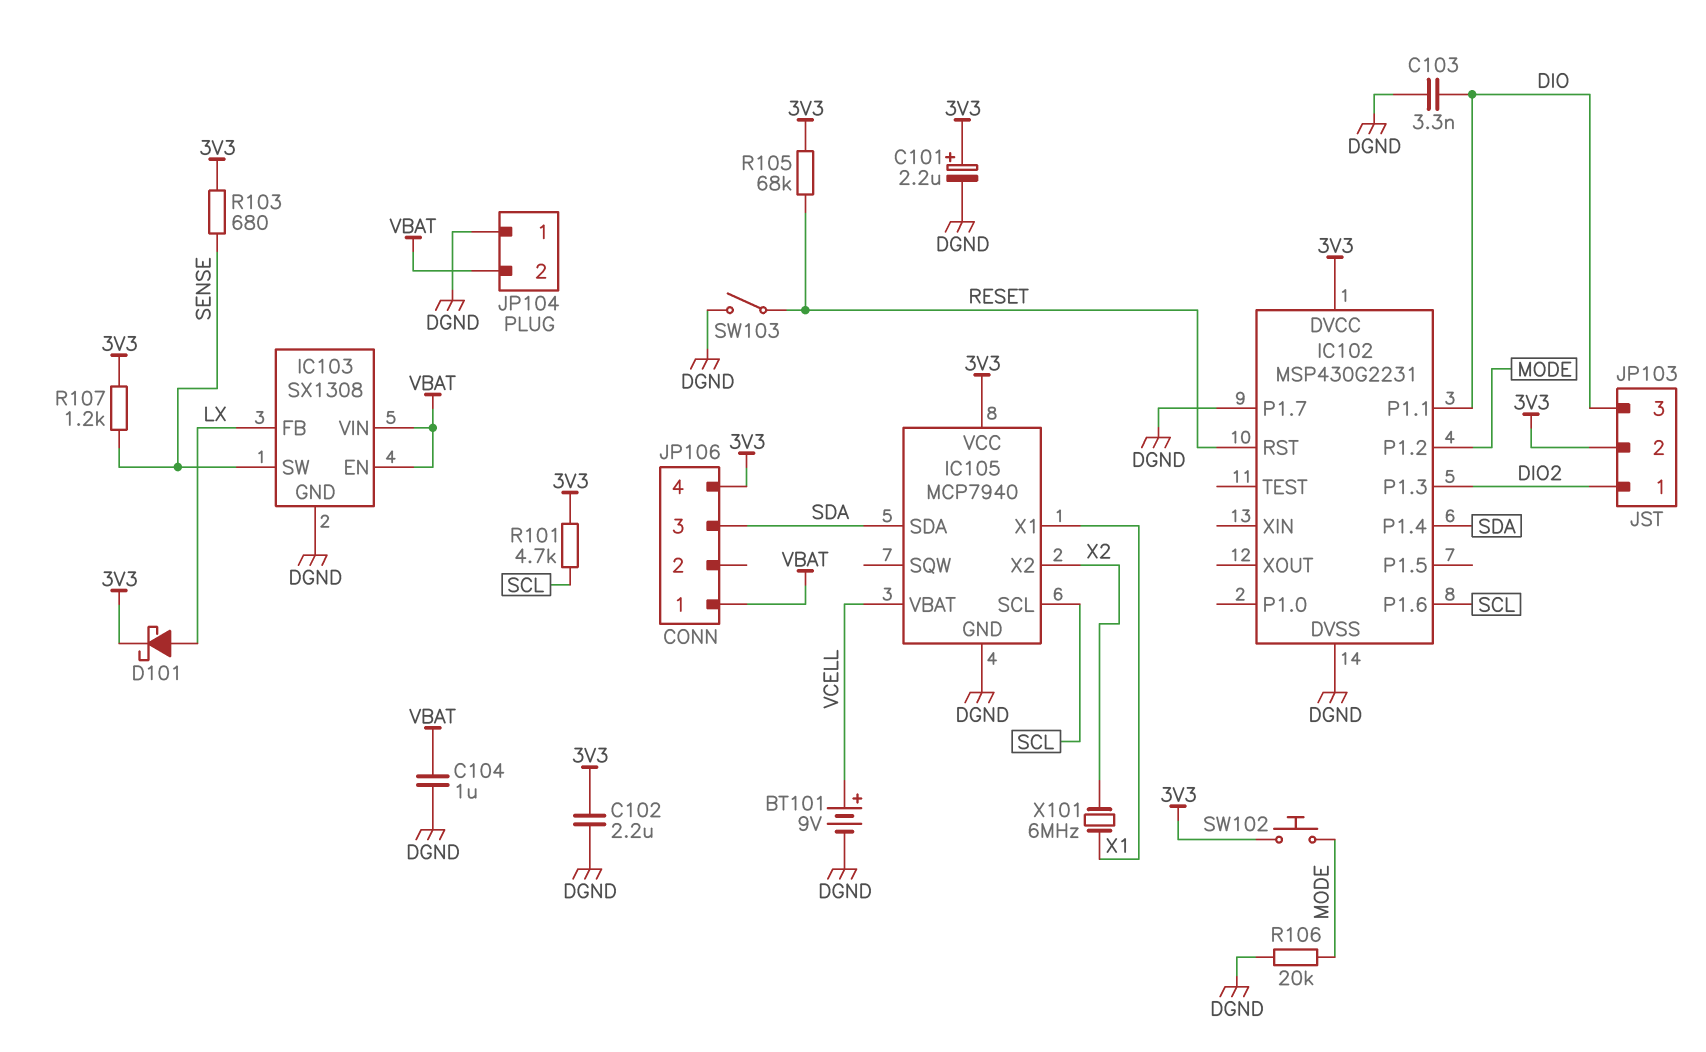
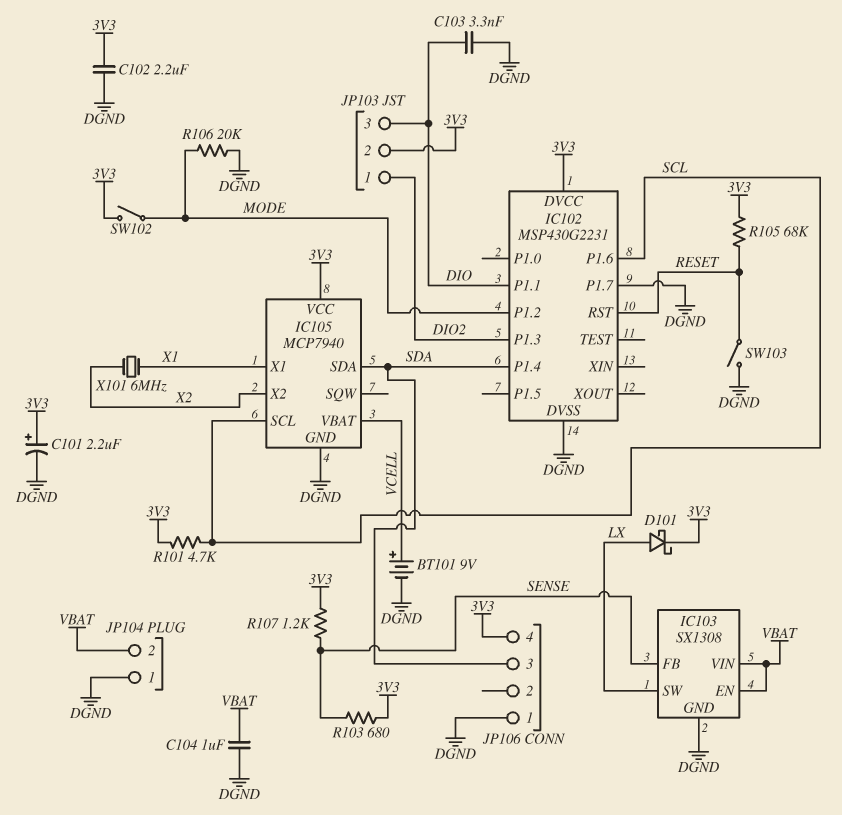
IC103 pin FB: LX -> SENSE
IC103 pin SW: SENSE -> LX
JP106 pin 1: VBAT -> DGND
SW102: button (3V3, MODE) -> switch (3V3, MODE)

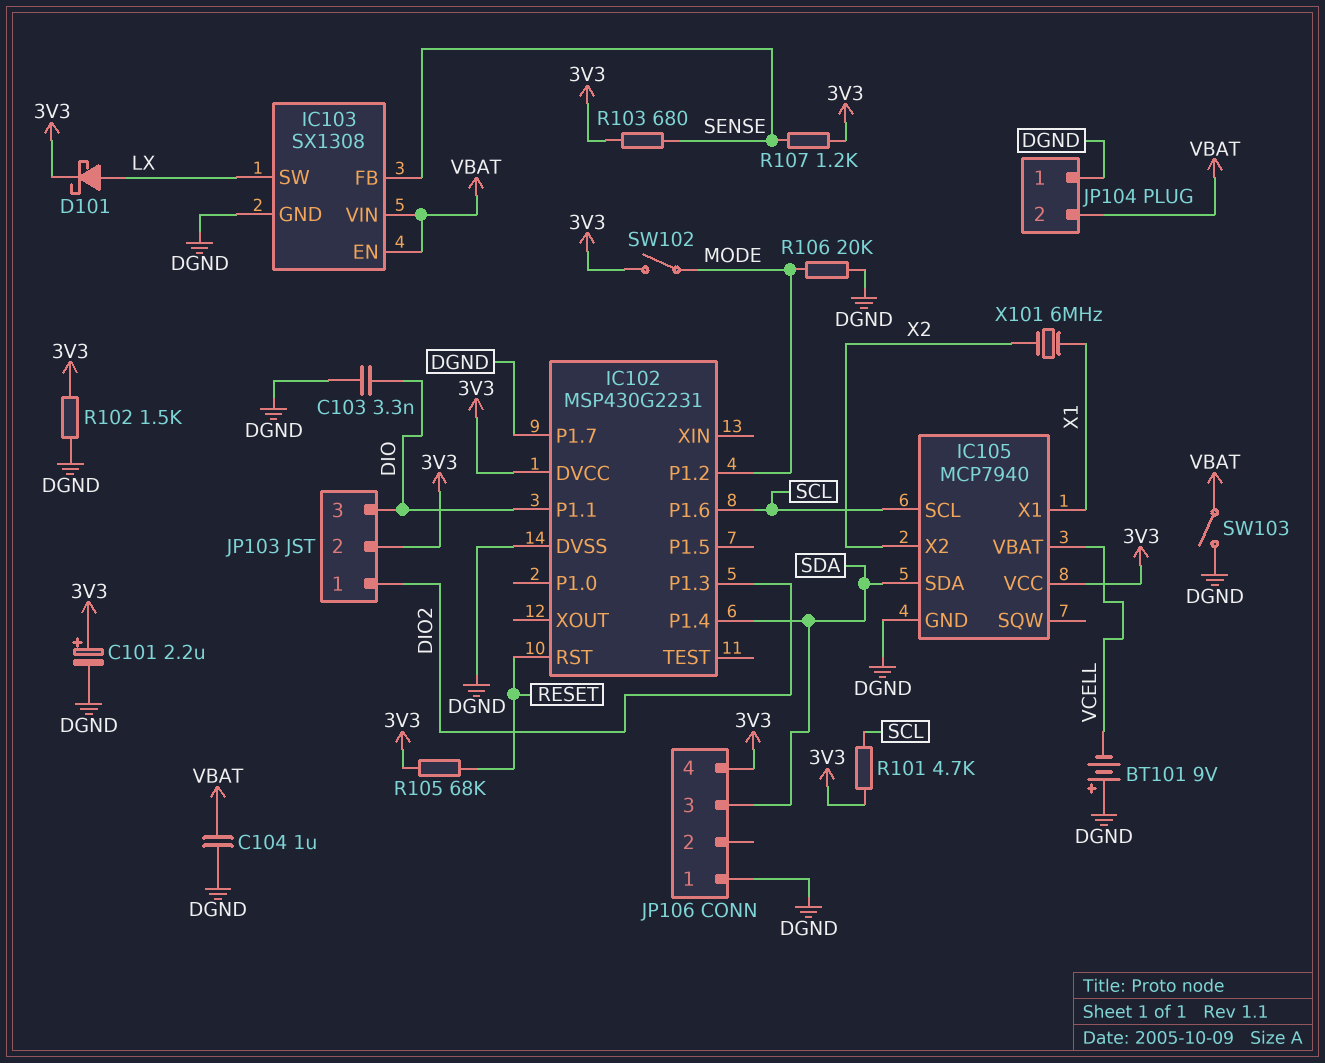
BT101: 9V (plus VCELL, minus DGND) -> 9V (plus DGND, minus VCELL)
C102: 2.2uF (3V3, DGND) -> none
R102: none -> 1.5k (3V3, DGND)
SW103: switch (DGND, RESET) -> switch (DGND, VBAT)

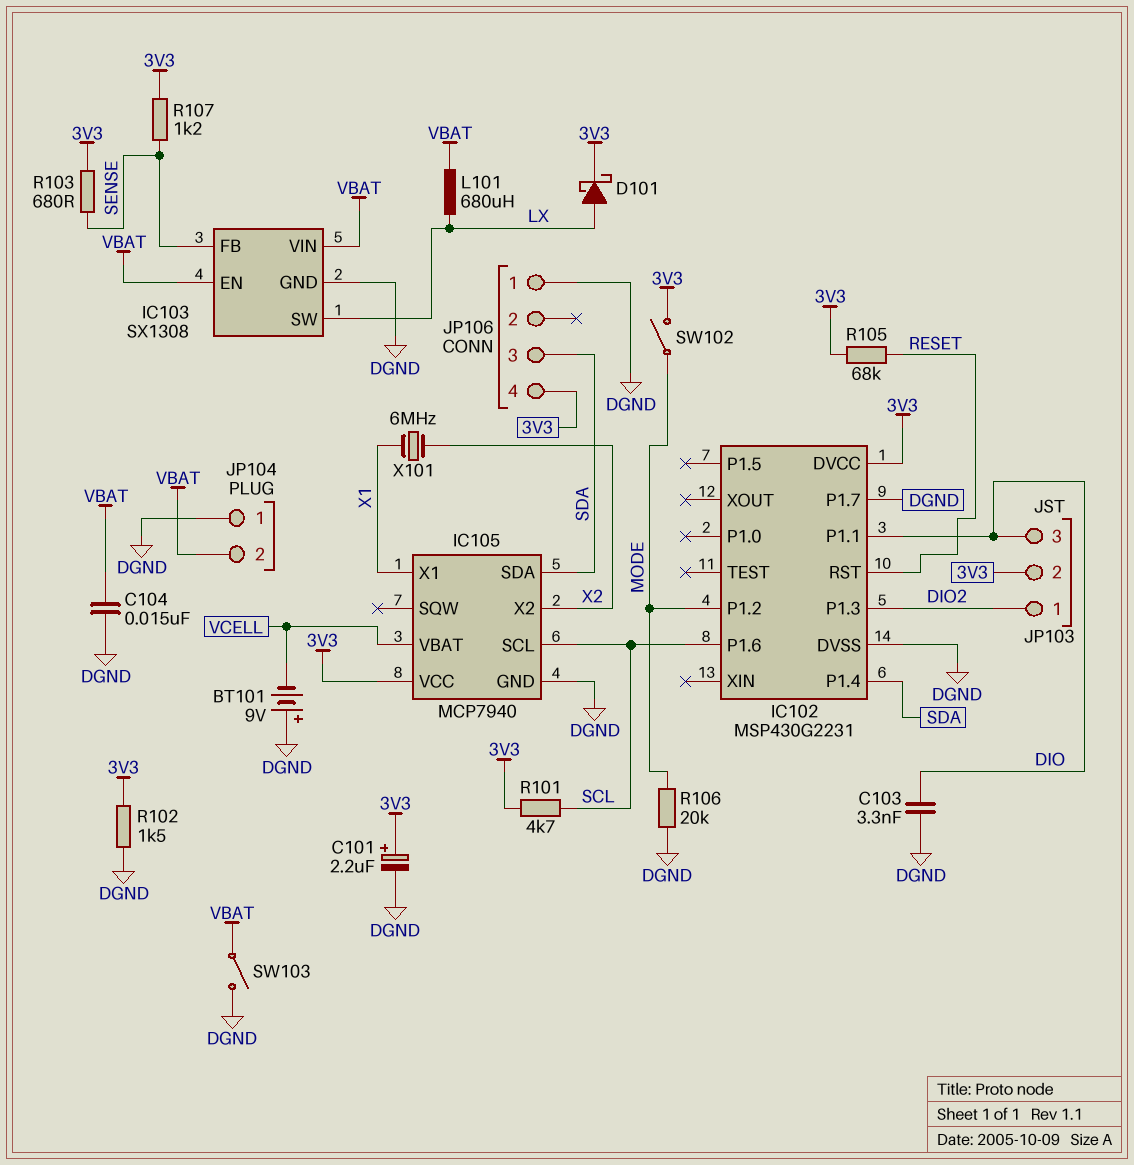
C104: 1uF (DGND, VBAT) -> 15nF (DGND, VBAT)
L101: none -> 680uH (LX, VBAT)

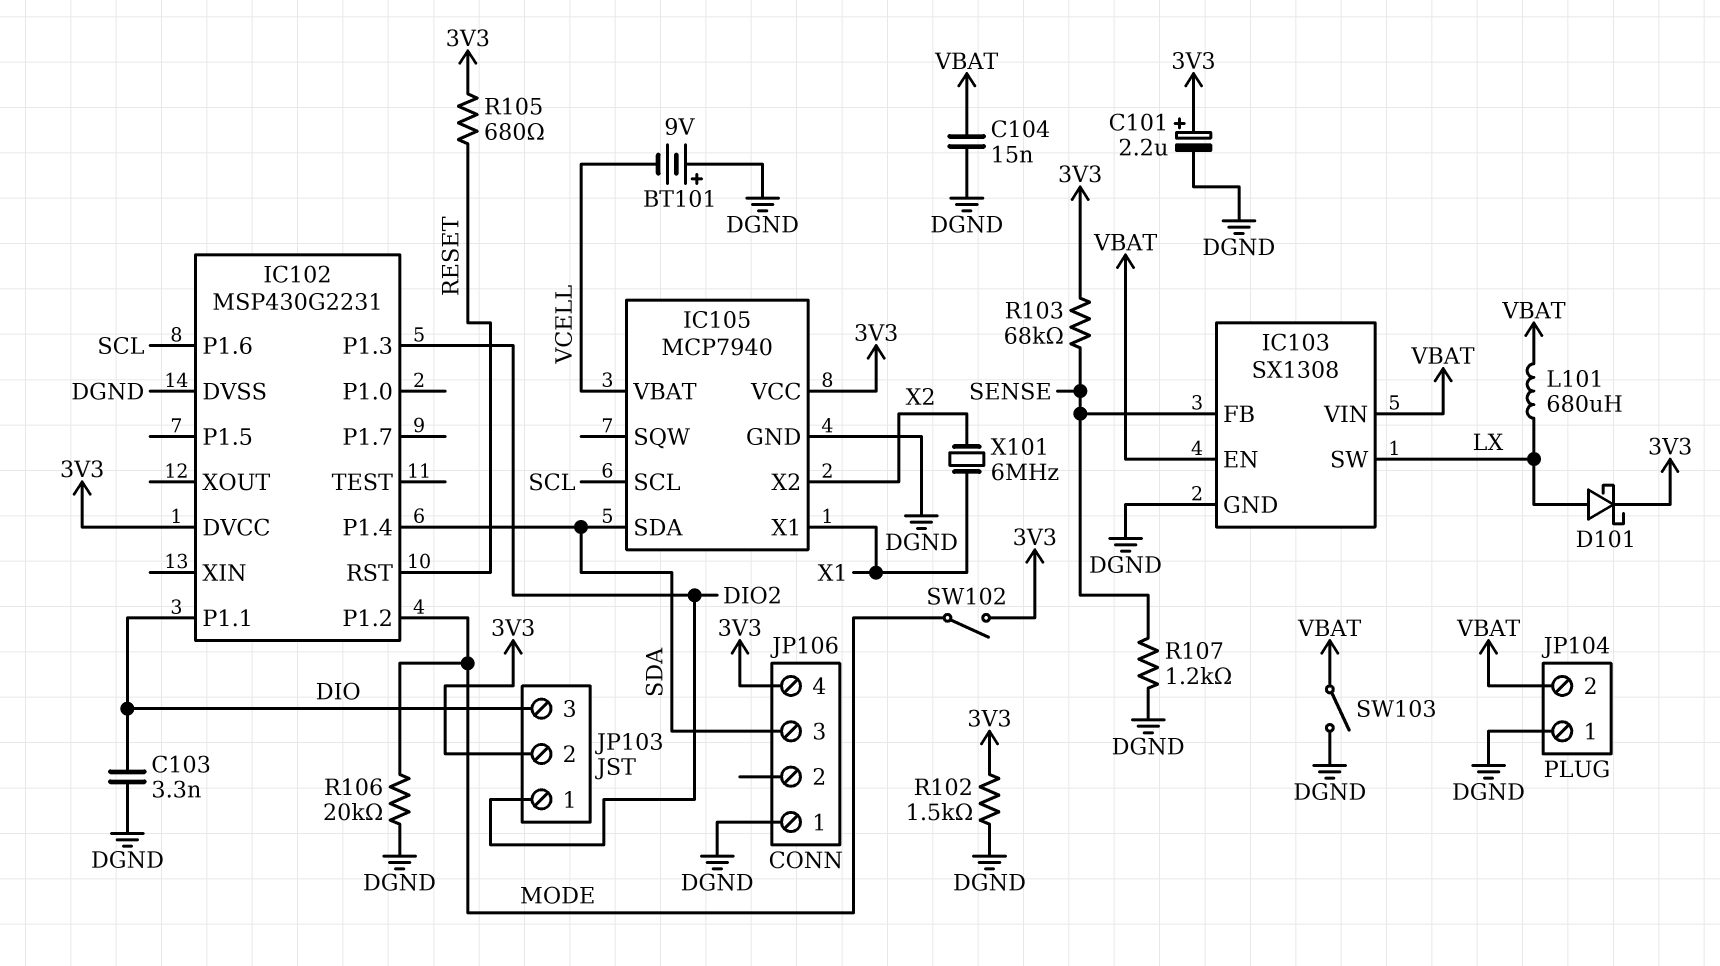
IC102 pin P1.7: DGND -> none
R101: 4.7k (3V3, SCL) -> none
R103: 680 (3V3, SENSE) -> 68k (3V3, SENSE)
R105: 68k (3V3, RESET) -> 680 (3V3, RESET)
R107: 1.2k (3V3, SENSE) -> 1.2k (DGND, SENSE)

